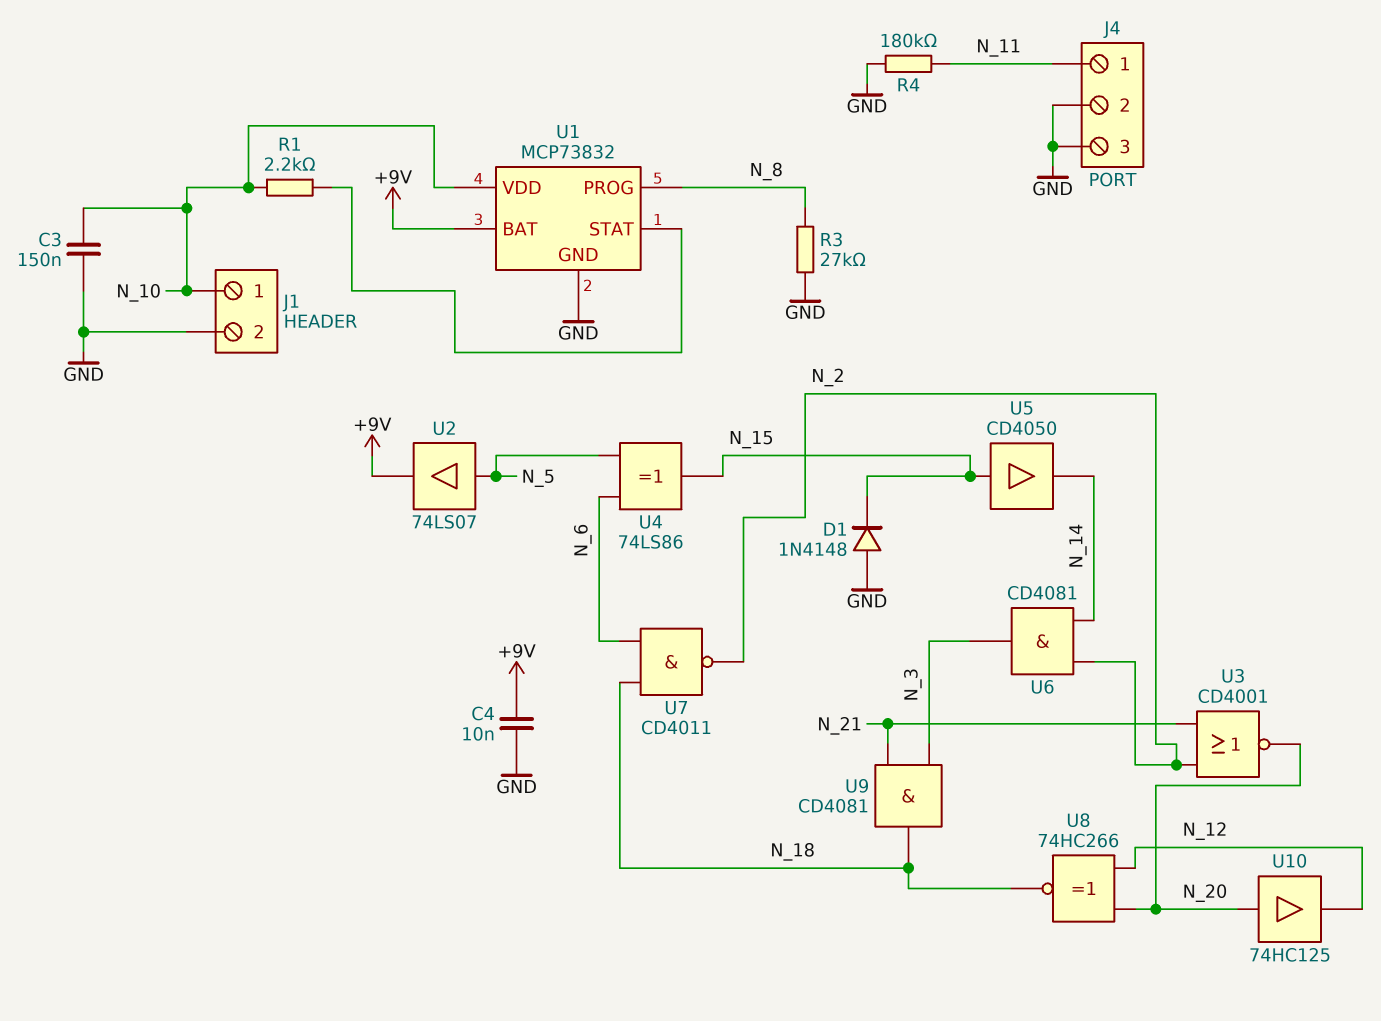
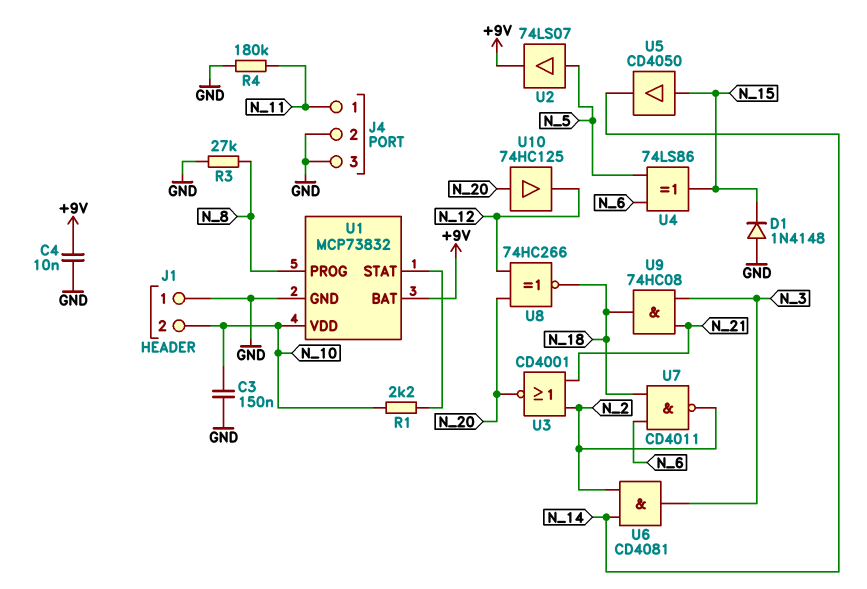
J1 pin 1: N_10 -> GND
J1 pin 2: GND -> N_10
U9: AND CD4081 (in N_3, in N_21, out N_18) -> AND 74HC08 (in N_3, in N_21, out N_18)

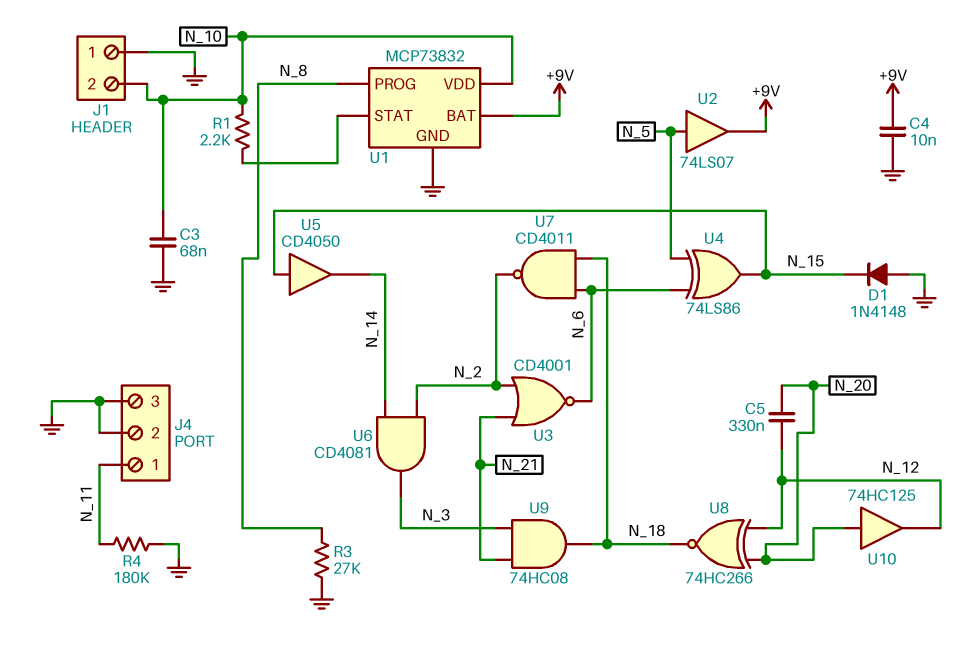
C3: 150nF (GND, N_10) -> 68nF (GND, N_10)
C5: none -> 330nF (N_12, N_20)
U3: NOR CD4001 (in N_2, in N_21, out N_20) -> NOR CD4001 (in N_2, in N_21, out N_6)

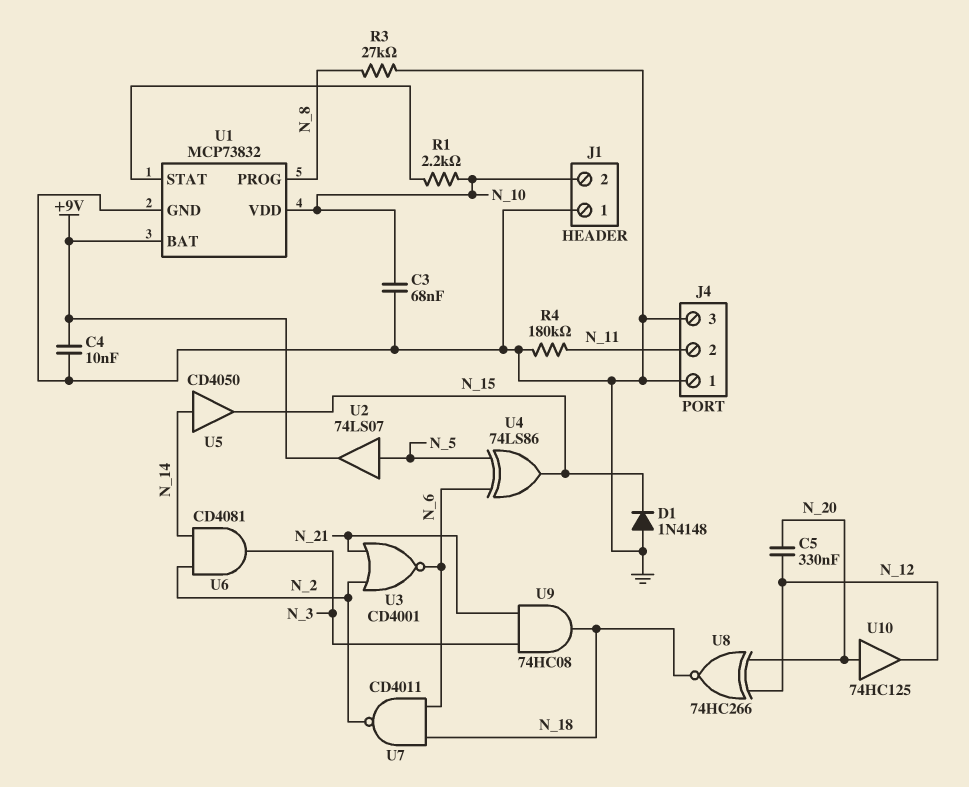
J4 pin 1: N_11 -> GND
J4 pin 2: GND -> N_11
U5: buffer CD4050 (in N_15, out N_14) -> buffer CD4050 (in N_14, out N_15)

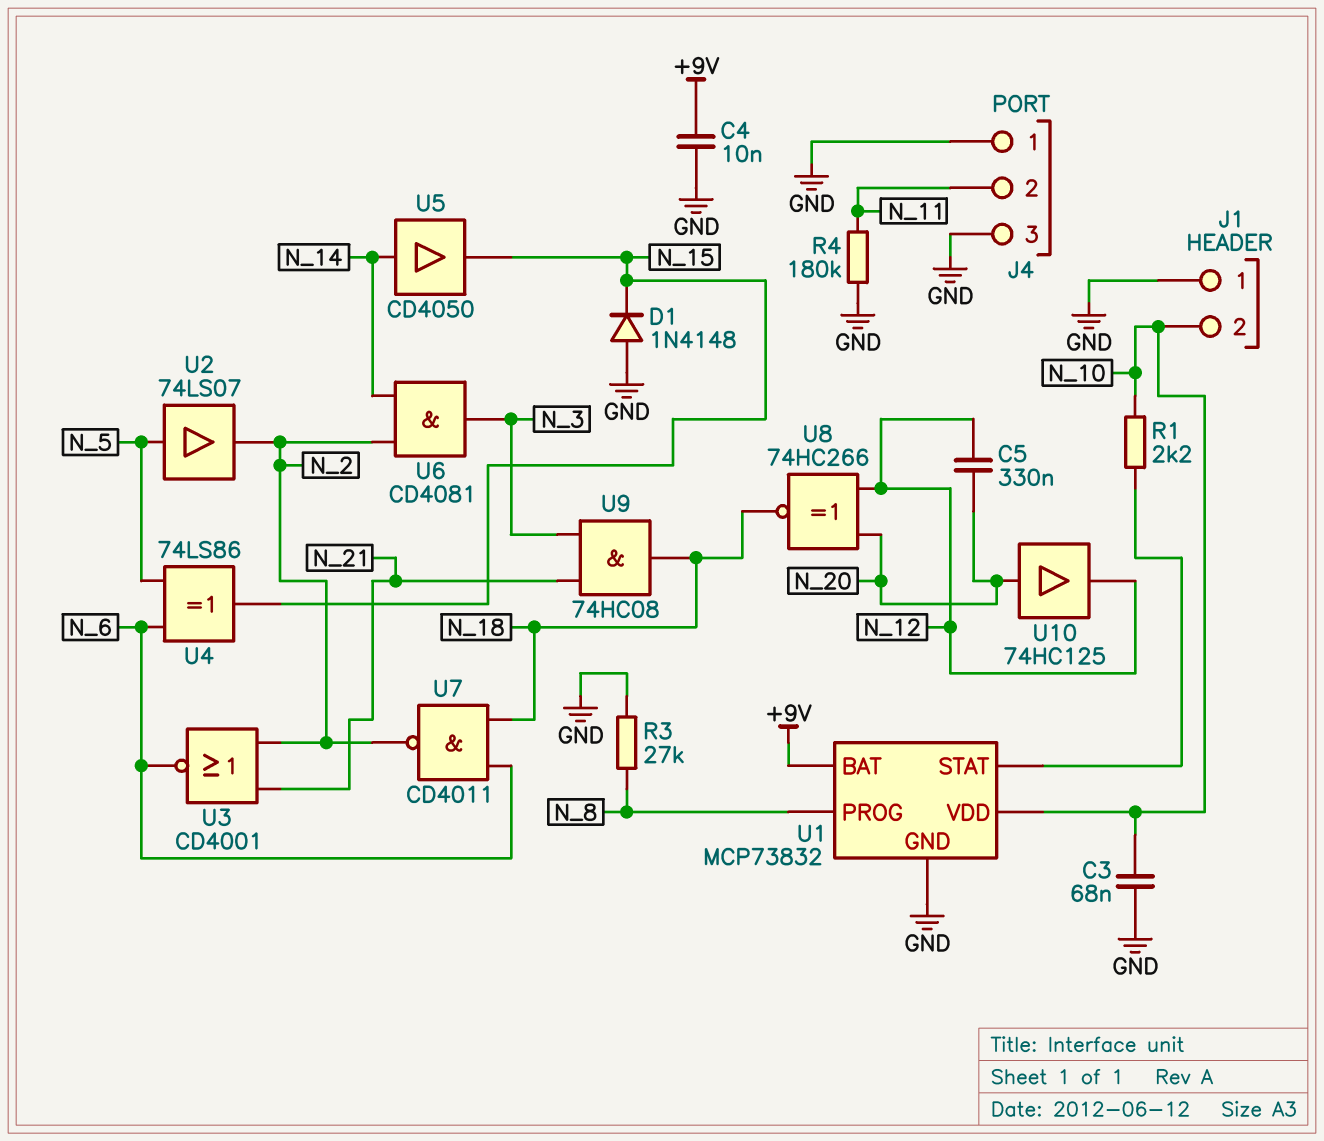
U2: buffer 74LS07 (in N_5, out +9V) -> buffer 74LS07 (in N_5, out N_2)

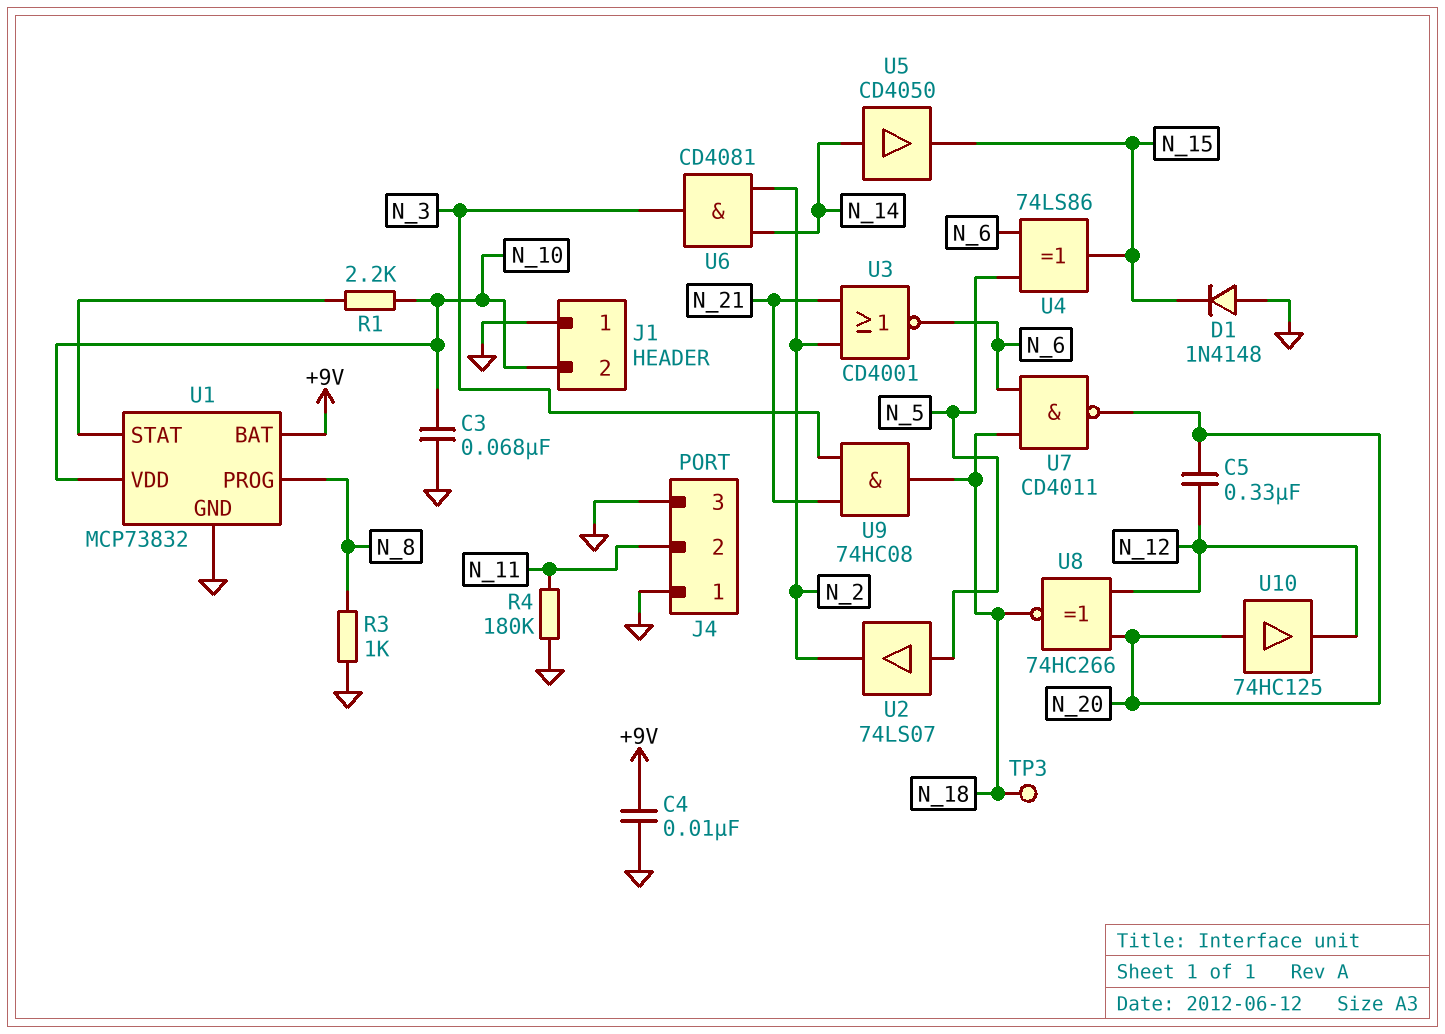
R3: 27k (GND, N_8) -> 1k (GND, N_8)
TP3: none -> test point (N_18)
U7: NAND CD4011 (in N_6, in N_18, out N_2) -> NAND CD4011 (in N_6, in N_18, out N_20)

